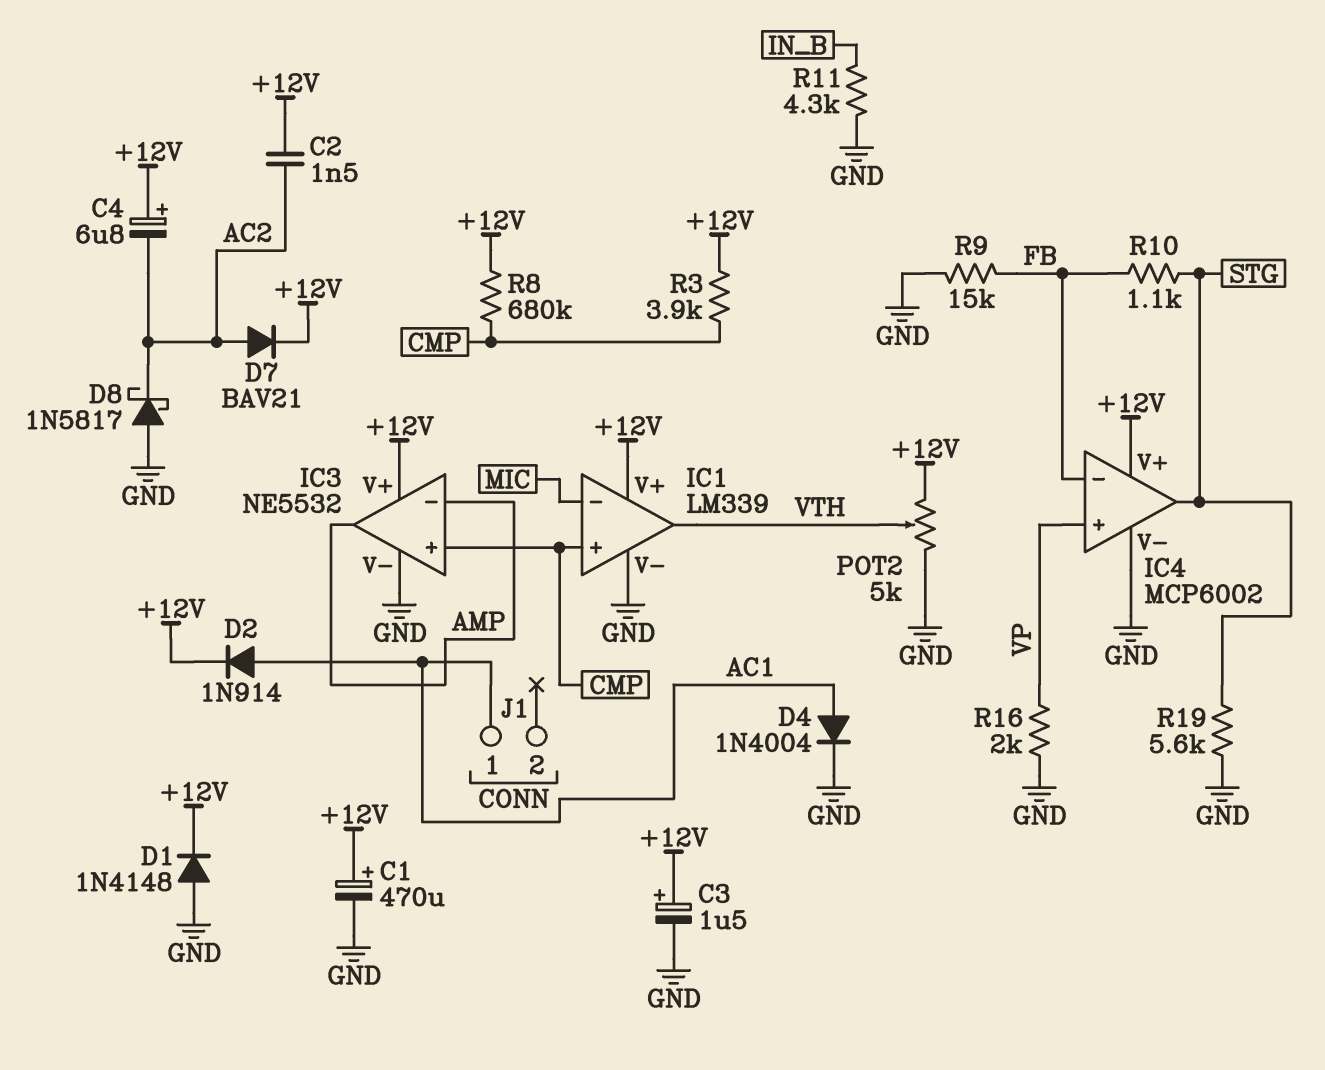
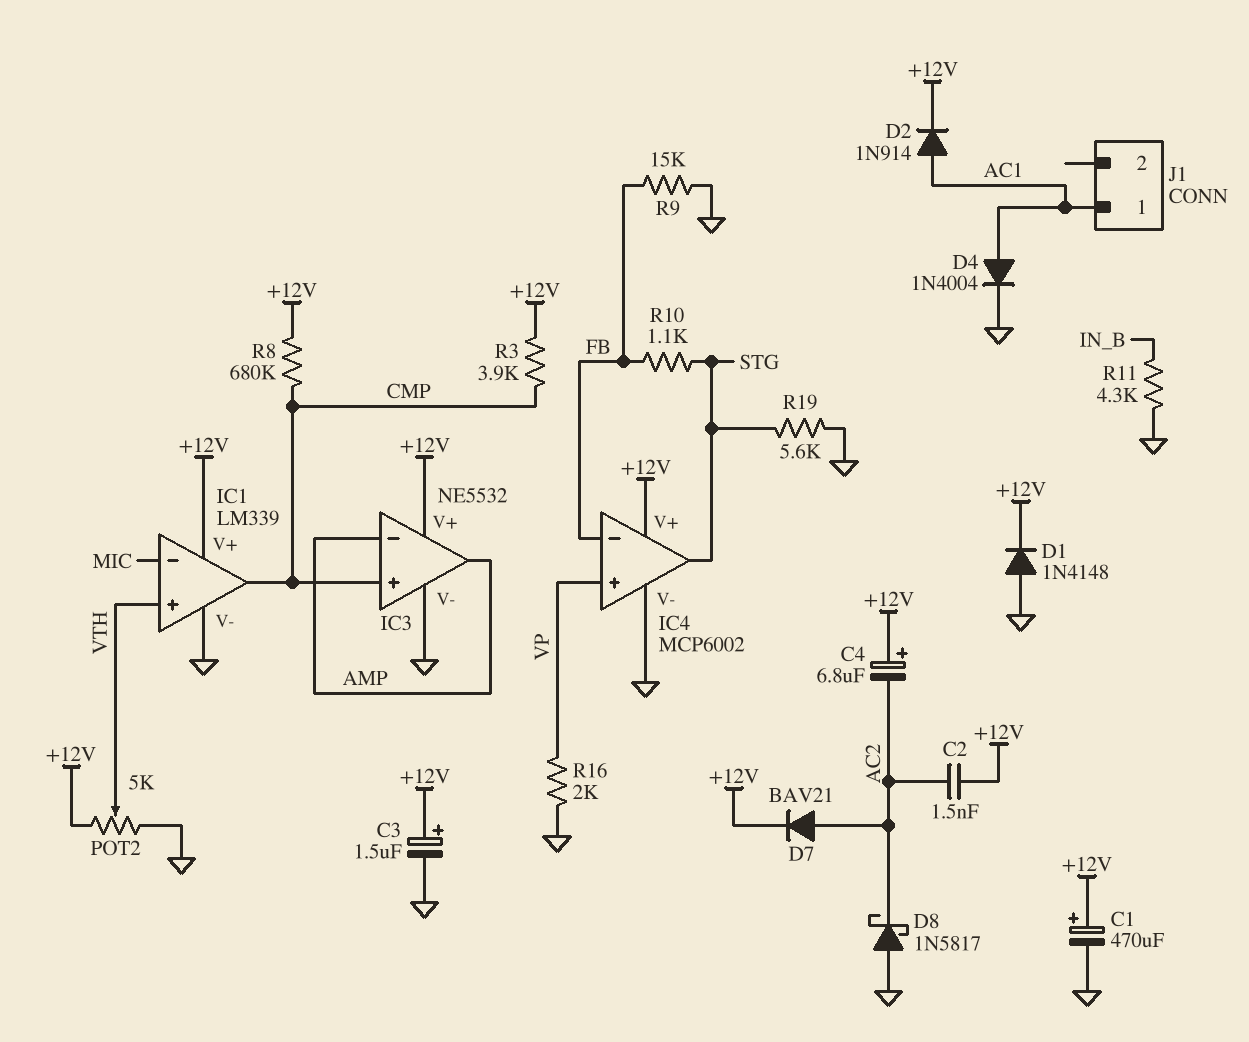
IC1 pin in+: CMP -> VTH
IC1 pin out: VTH -> CMP

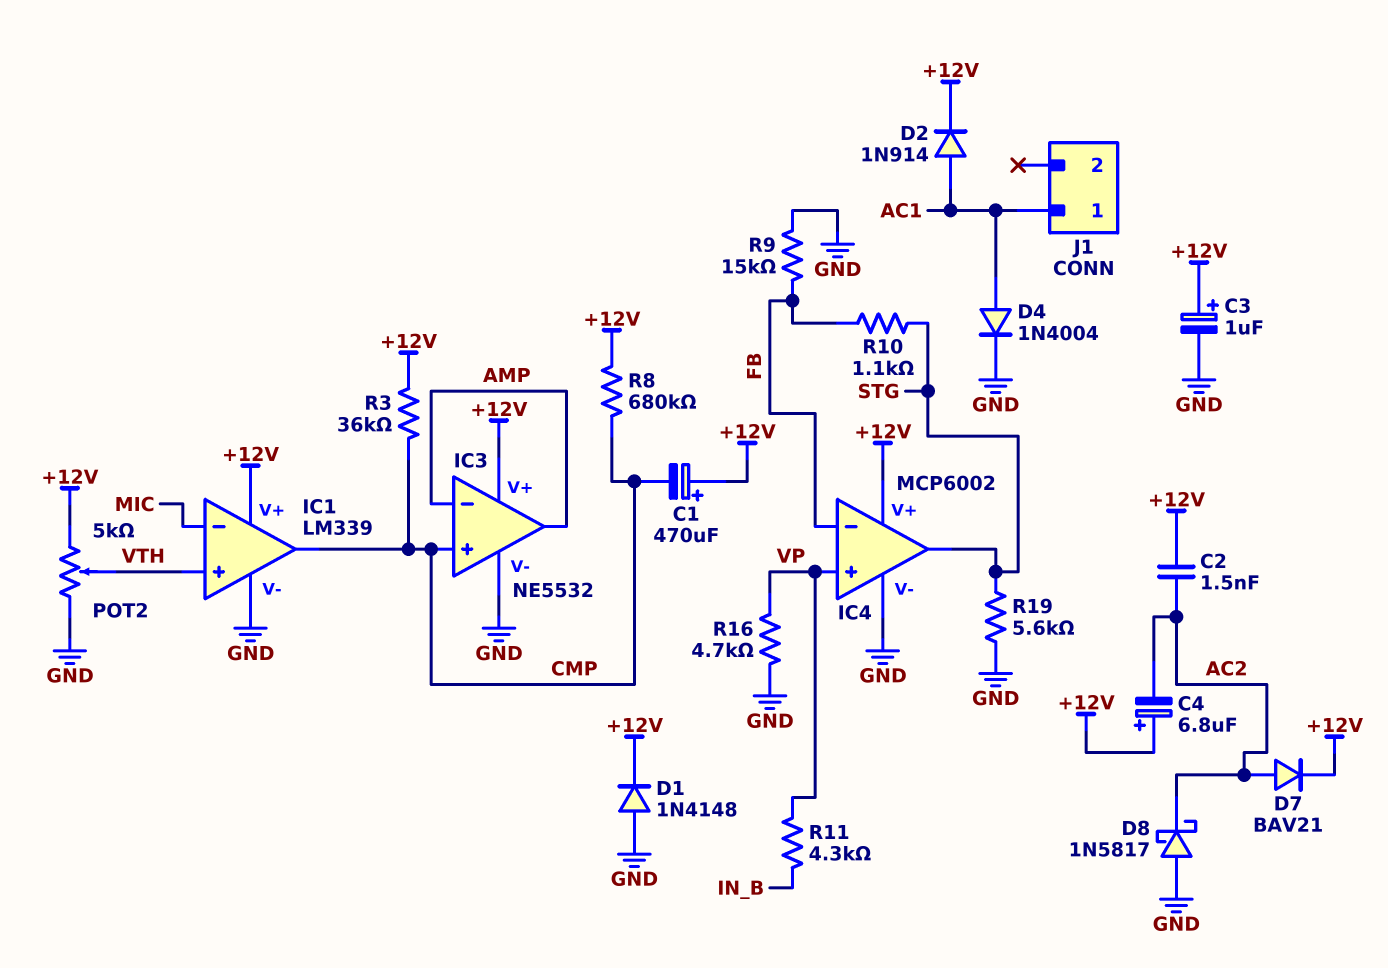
C1: 470uF (plus +12V, minus GND) -> 470uF (plus +12V, minus CMP)
C3: 1.5uF (plus +12V, minus GND) -> 1uF (plus +12V, minus GND)
R3: 3.9k (+12V, CMP) -> 36k (+12V, CMP)
R11: 4.3k (GND, IN_B) -> 4.3k (IN_B, VP)
R16: 2k (GND, VP) -> 4.7k (GND, VP)

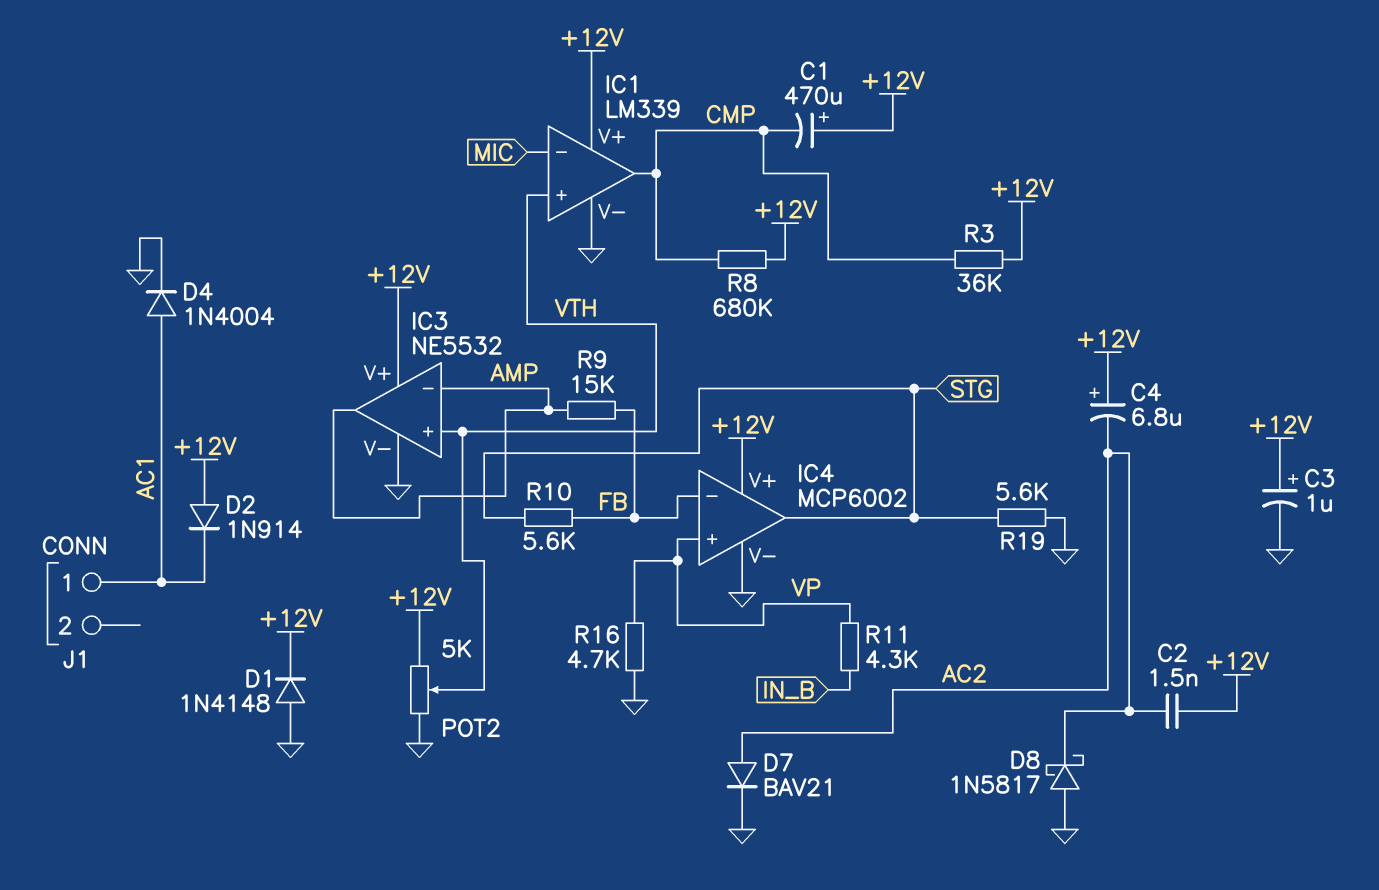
D2: diode 1N914 (A AC1, K +12V) -> diode 1N914 (A +12V, K AC1)
D7: diode BAV21 (A AC2, K +12V) -> diode BAV21 (A AC2, K GND)
IC3 pin in+: CMP -> VTH
R9: 15k (FB, GND) -> 15k (AMP, FB)
R10: 1.1k (FB, STG) -> 5.6k (FB, STG)

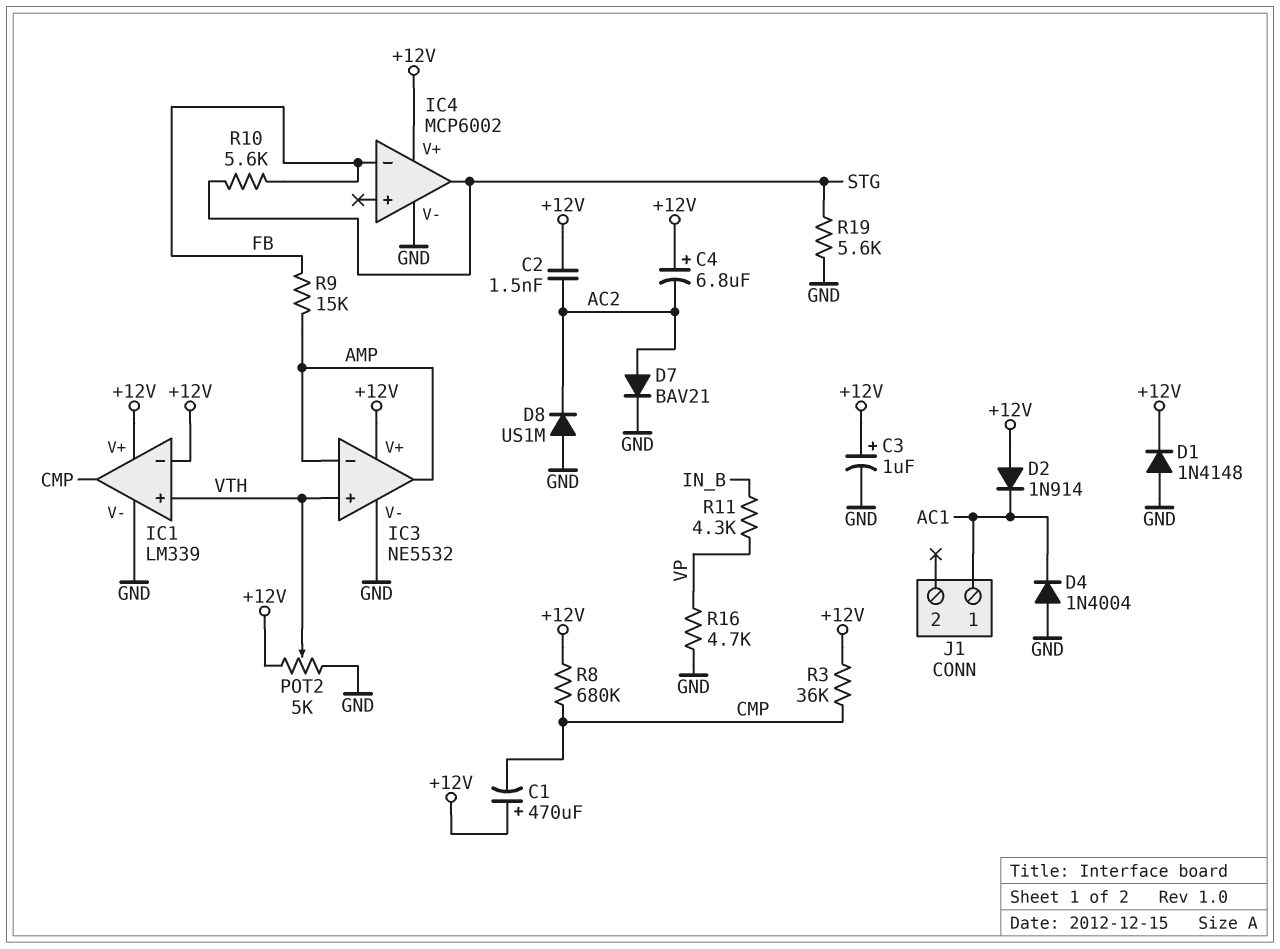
D4: diode 1N4004 (A AC1, K GND) -> diode 1N4004 (A GND, K AC1)
D8: schottky 1N5817 (A GND, K AC2) -> diode US1M (A GND, K AC2)
IC1 pin in-: MIC -> +12V
IC4 pin in+: VP -> none

